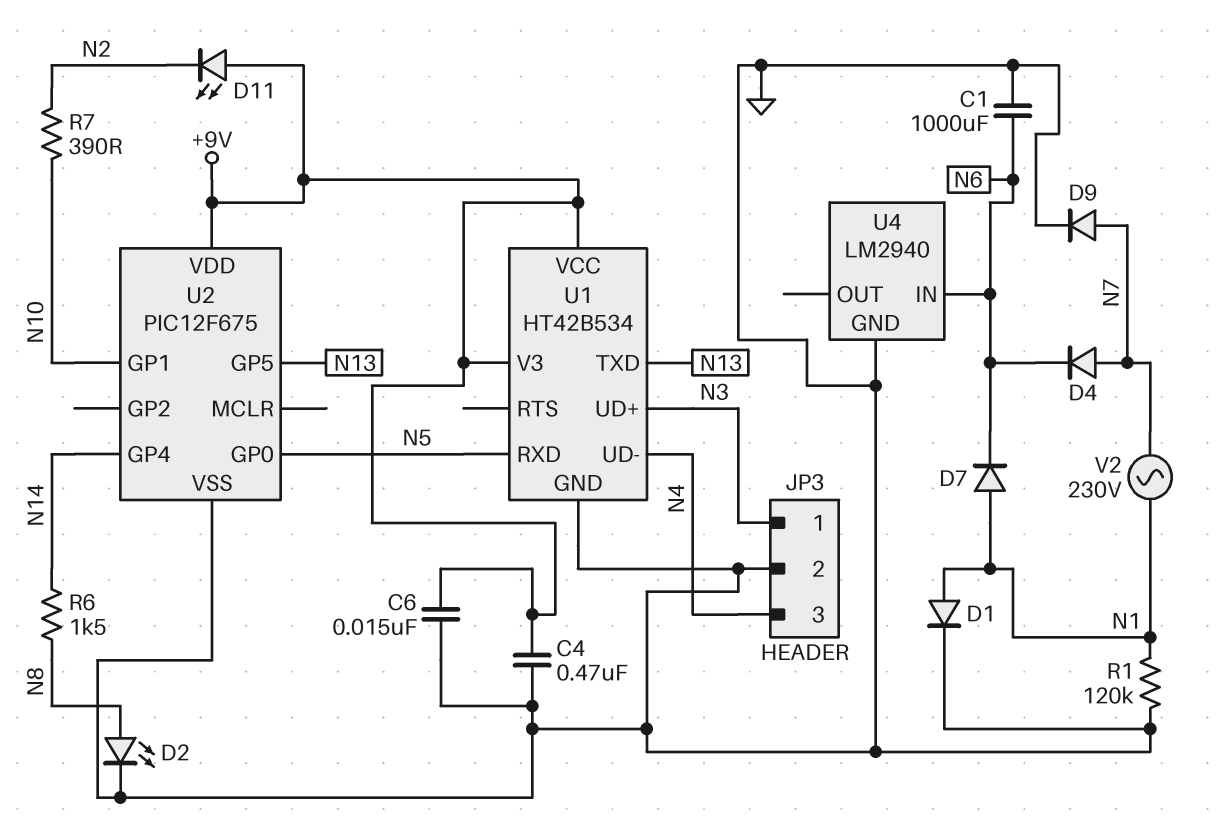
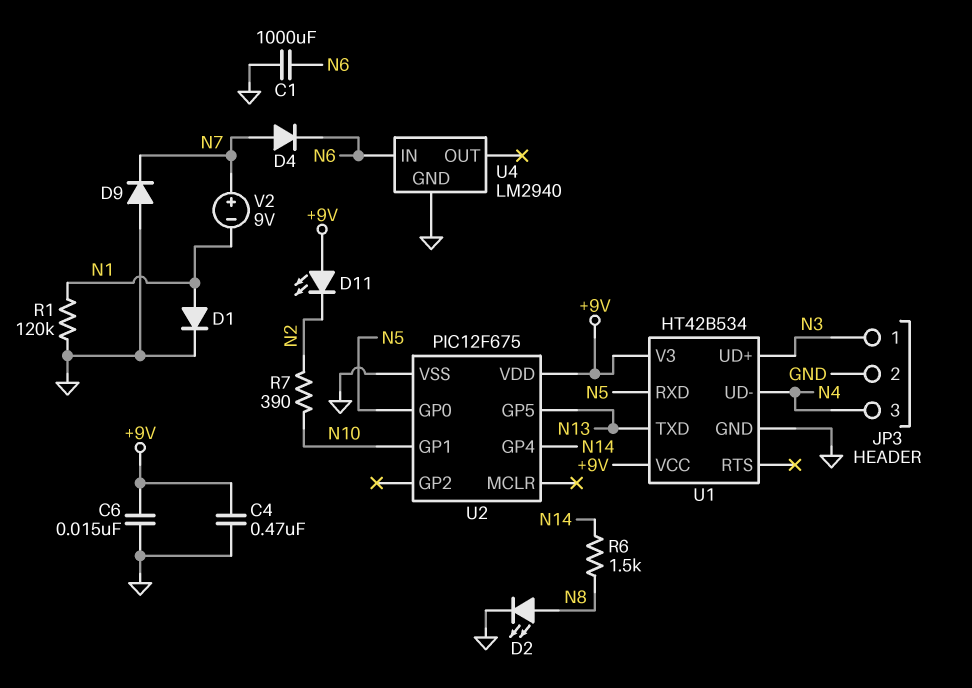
D7: diode (A N1, K N6) -> none
D9: diode (A N7, K GND) -> diode (A GND, K N7)
V2: AC 230V (N1, N7) -> 9V (plus N7, minus N1)

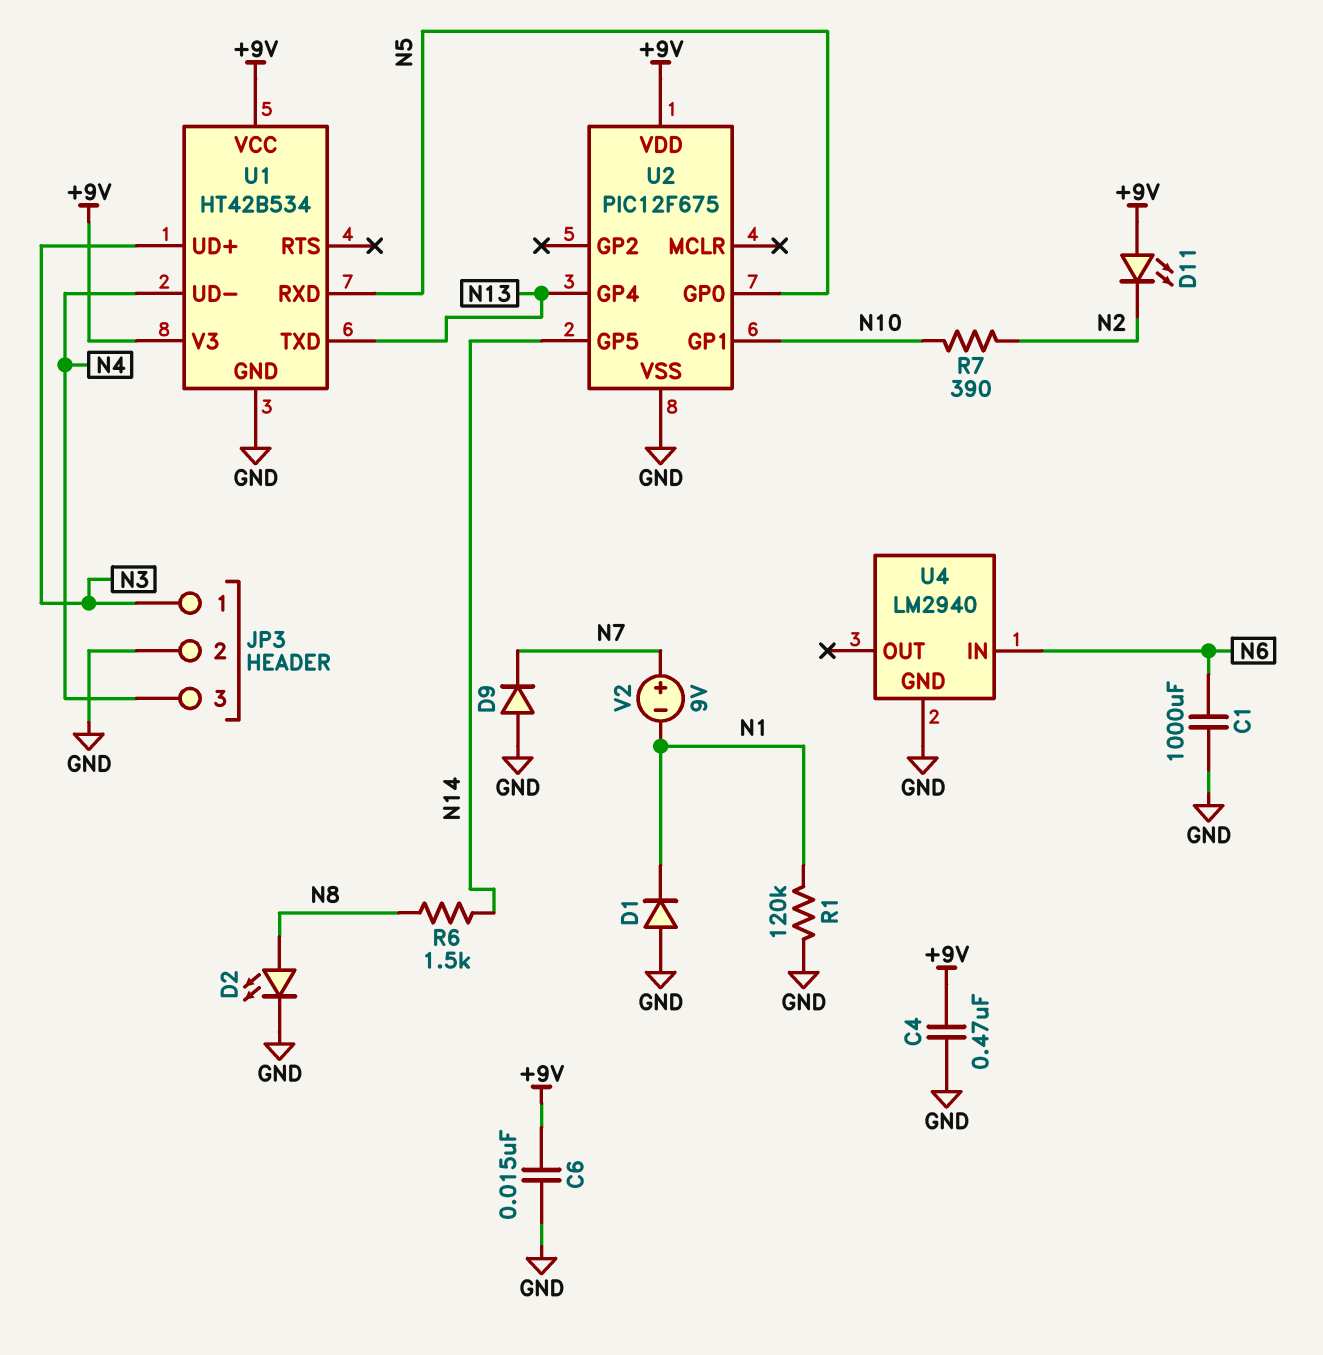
D1: diode (A N1, K GND) -> diode (A GND, K N1)
D4: diode (A N7, K N6) -> none
U2 pin GP4: N14 -> N13
U2 pin GP5: N13 -> N14

